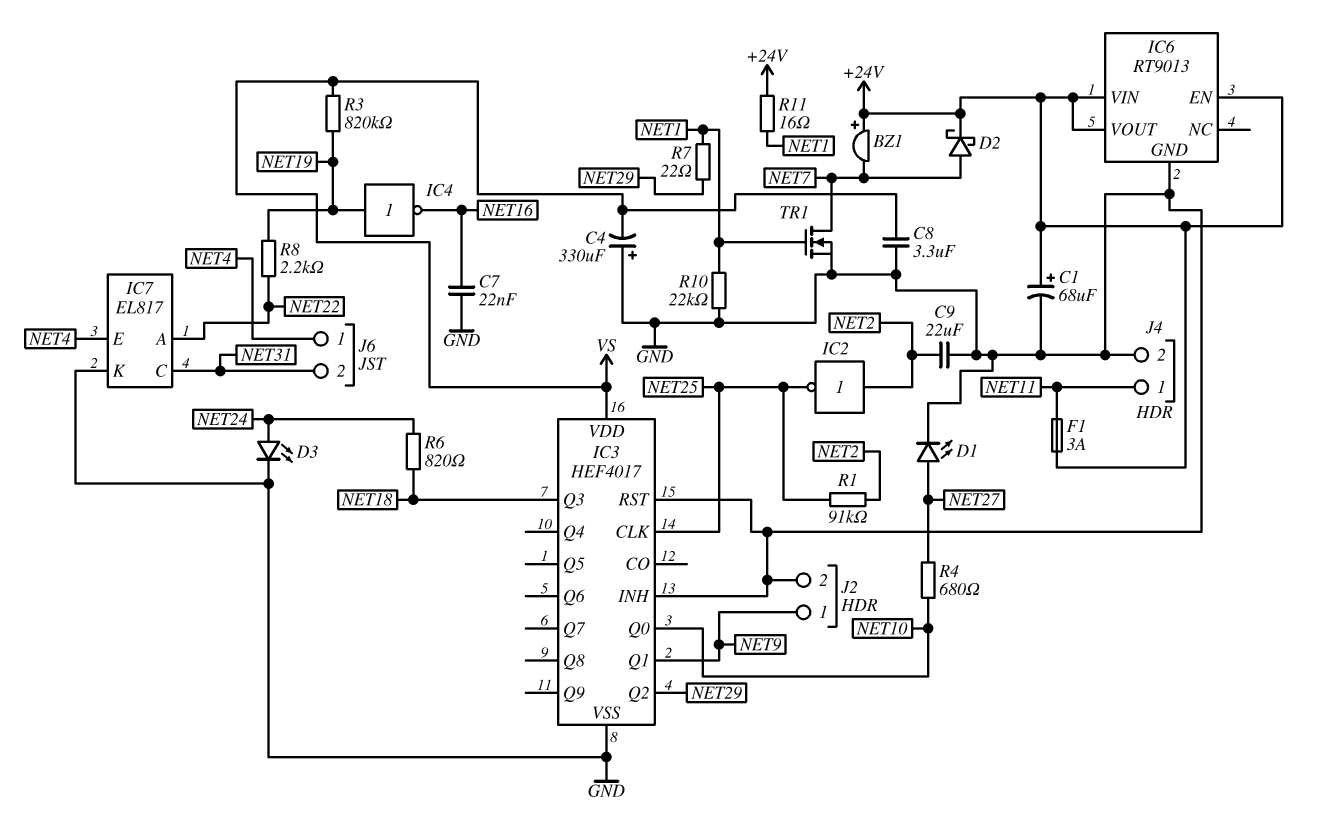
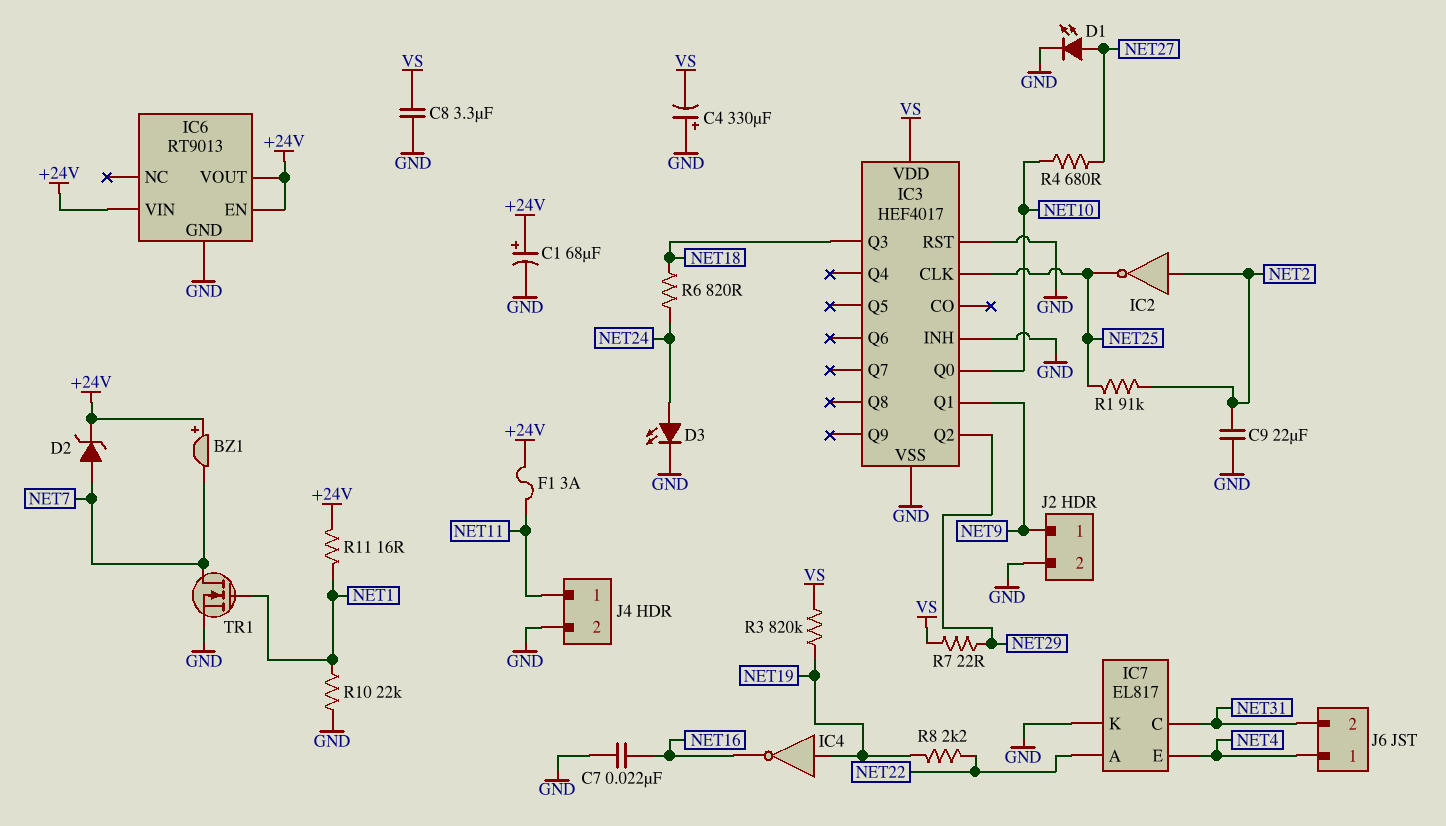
D2: schottky (A NET7, K +24V) -> zener (A NET7, K +24V)
R7: 22 (NET1, NET29) -> 22 (NET29, VS)

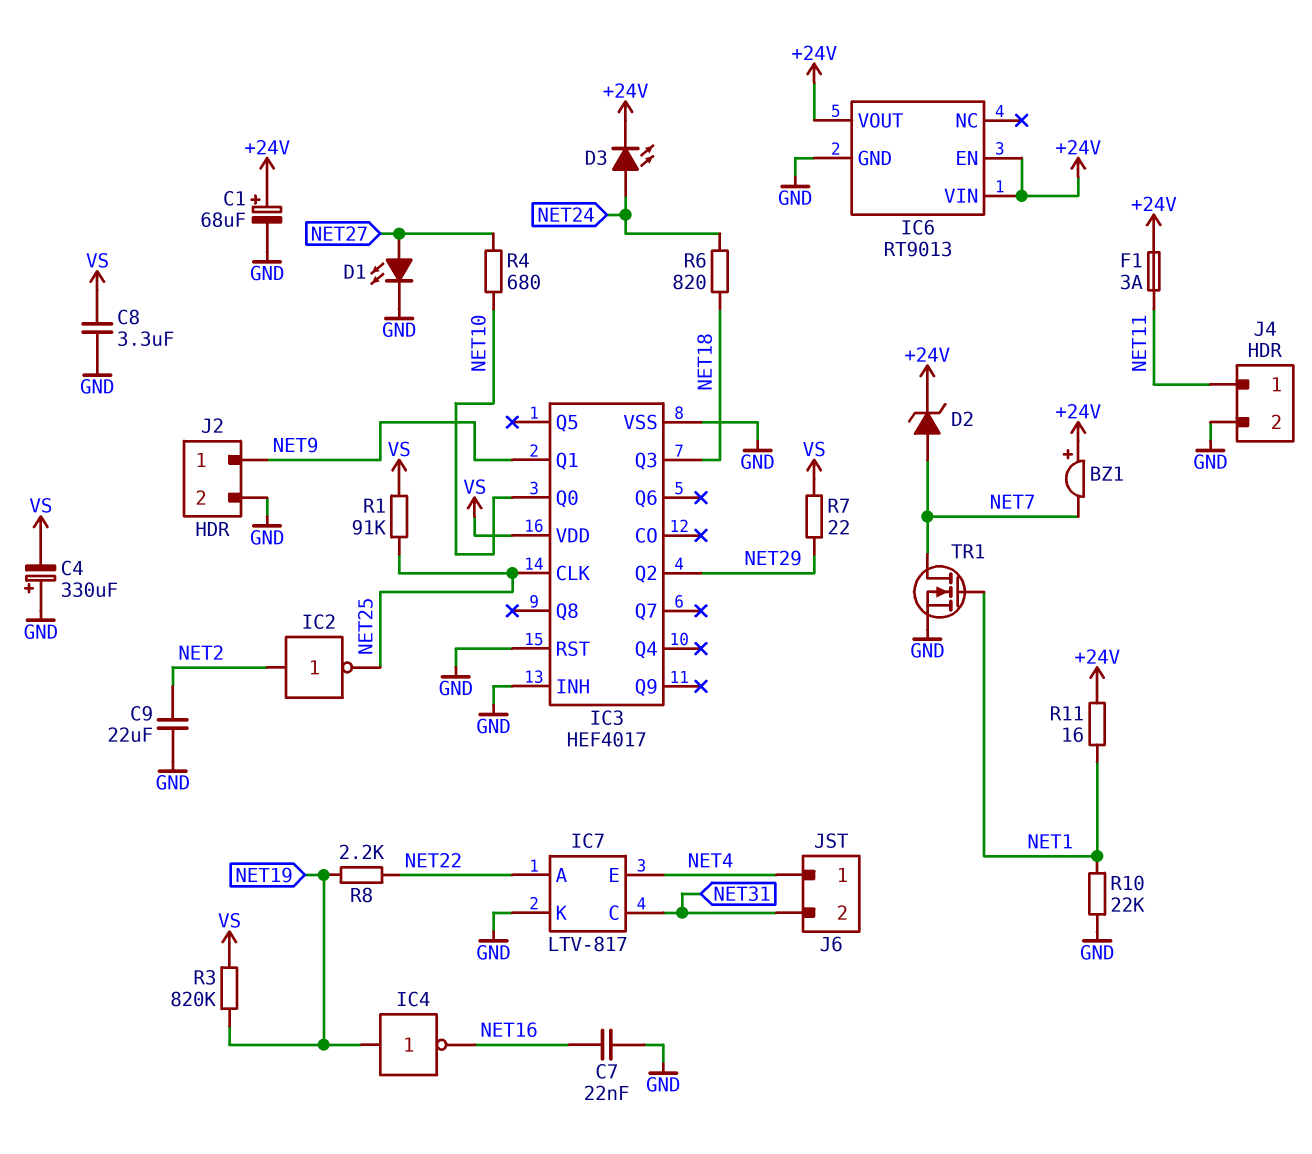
D3: LED (A NET24, K GND) -> LED (A NET24, K +24V)
IC7: EL817 -> LTV-817
R1: 91k (NET2, NET25) -> 91k (NET25, VS)

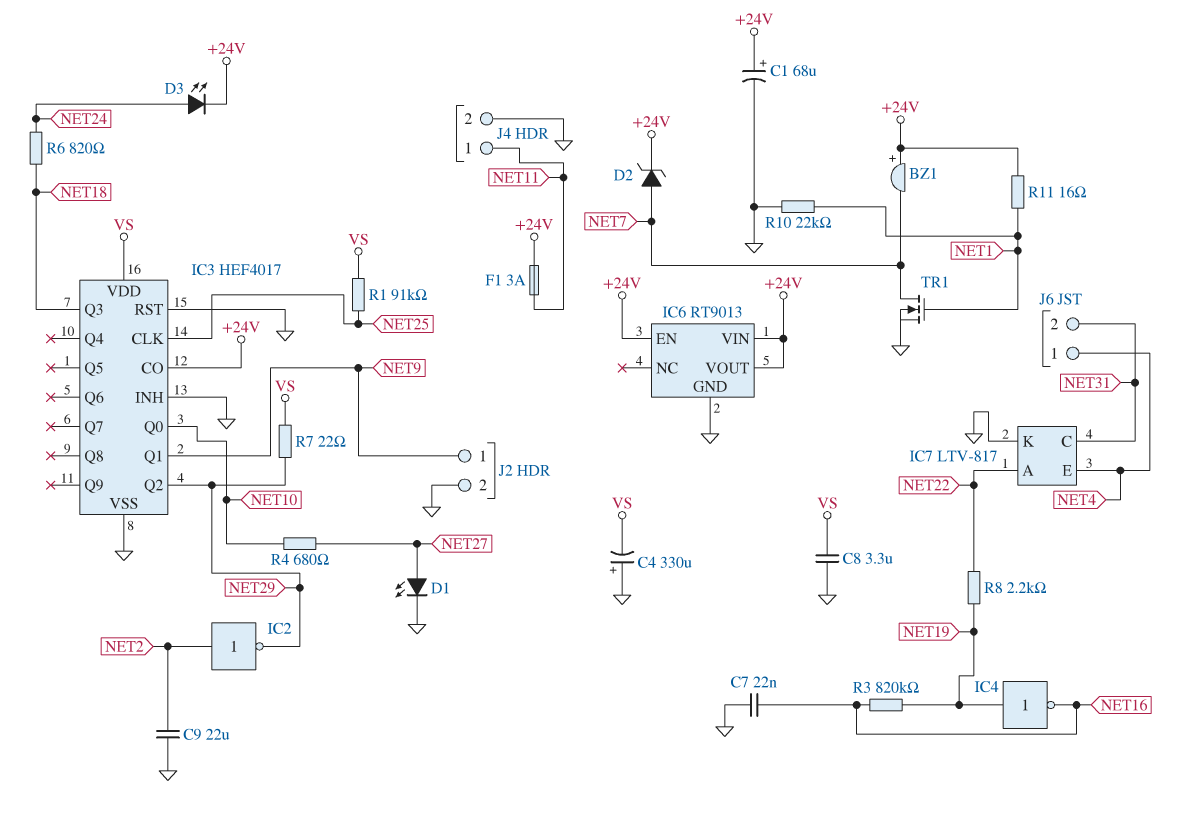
IC2: NOT (in NET2, out NET25) -> NOT (in NET2, out NET29)
IC3 pin CO: none -> +24V
R3: 820k (NET19, VS) -> 820k (NET16, NET19)

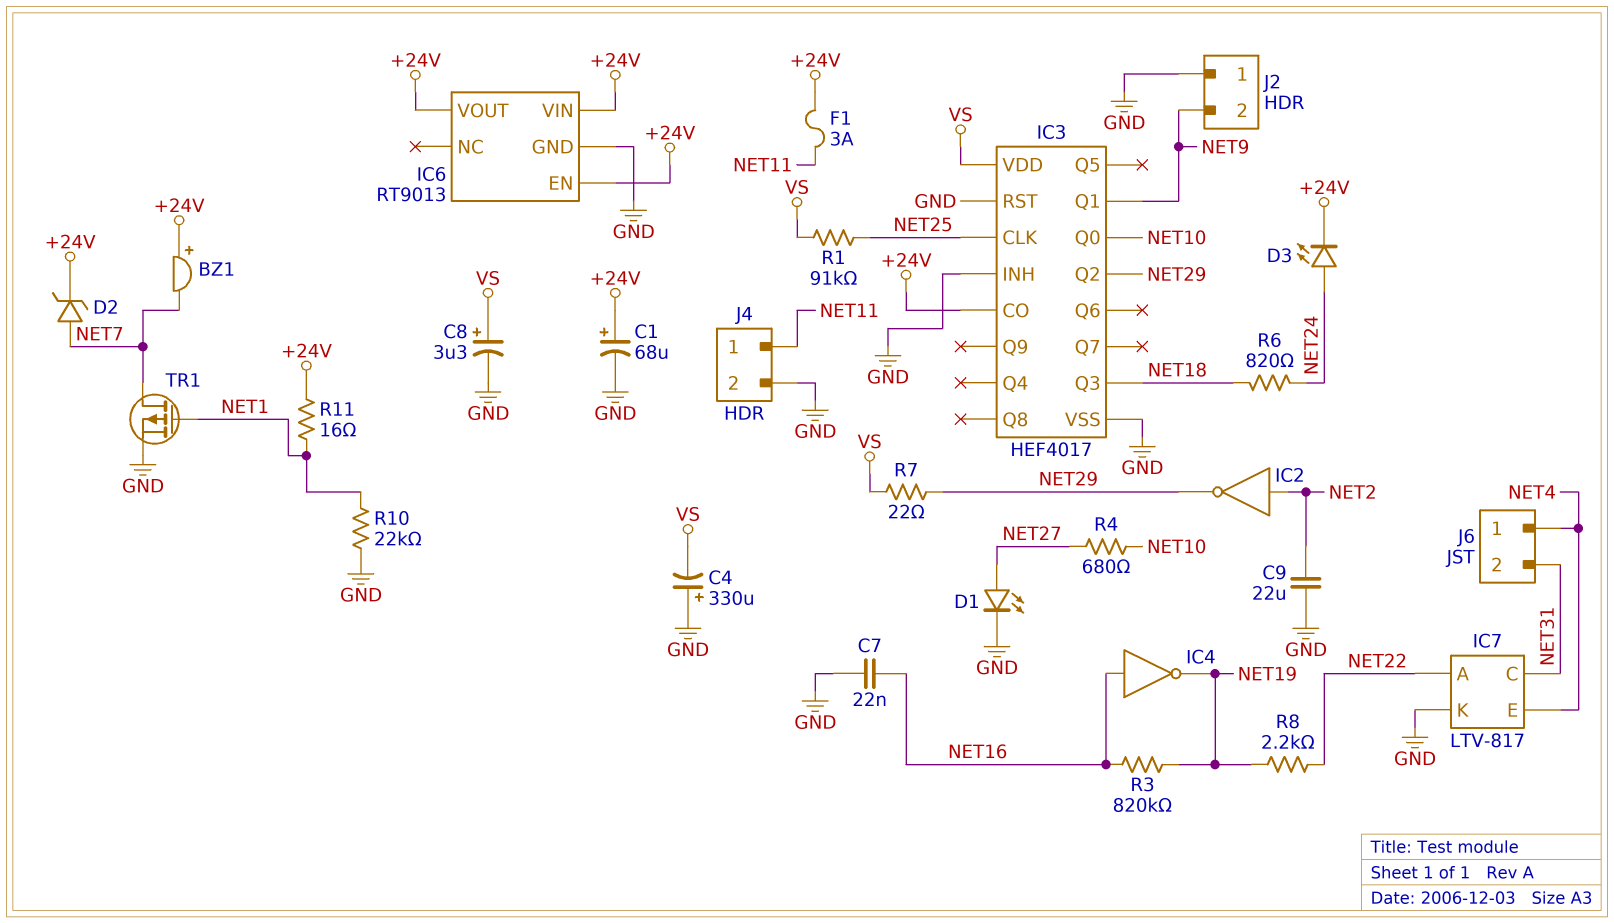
C8: 3.3uF (GND, VS) -> 3.3uF (plus VS, minus GND)
IC4: NOT (in NET19, out NET16) -> NOT (in NET16, out NET19)
J2 pin 1: NET9 -> GND
J2 pin 2: GND -> NET9
TR1: NMOS (G NET1, D NET7, S GND) -> PMOS (G NET1, D NET7, S GND)

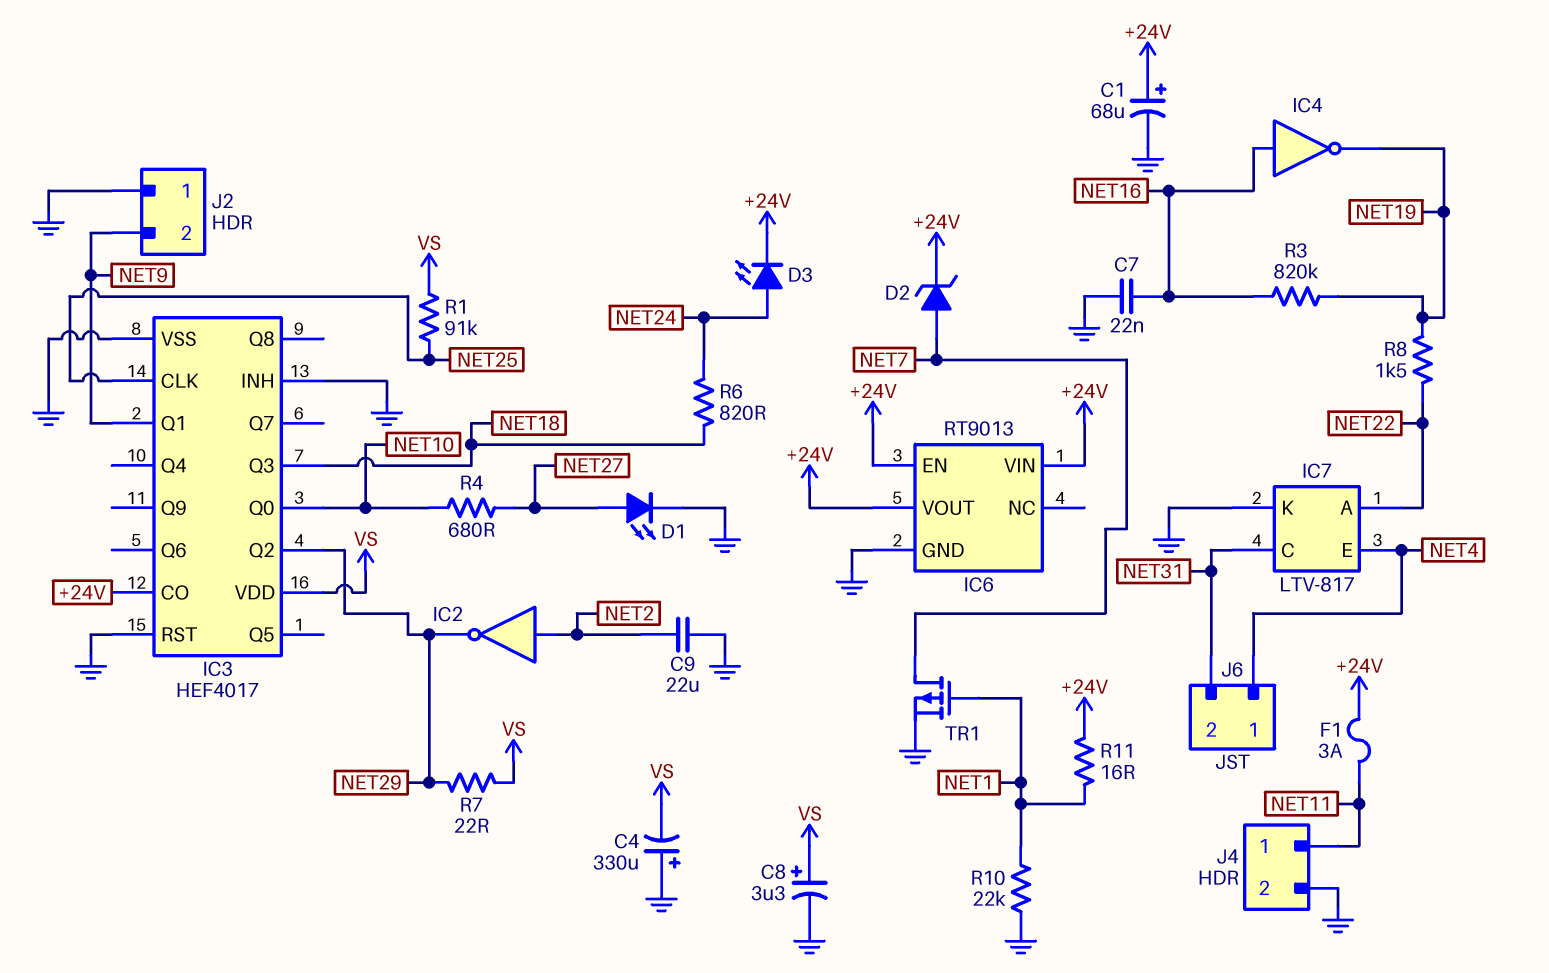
BZ1: buzzer (plus +24V, minus NET7) -> none
R8: 2.2k (NET19, NET22) -> 1.5k (NET19, NET22)

